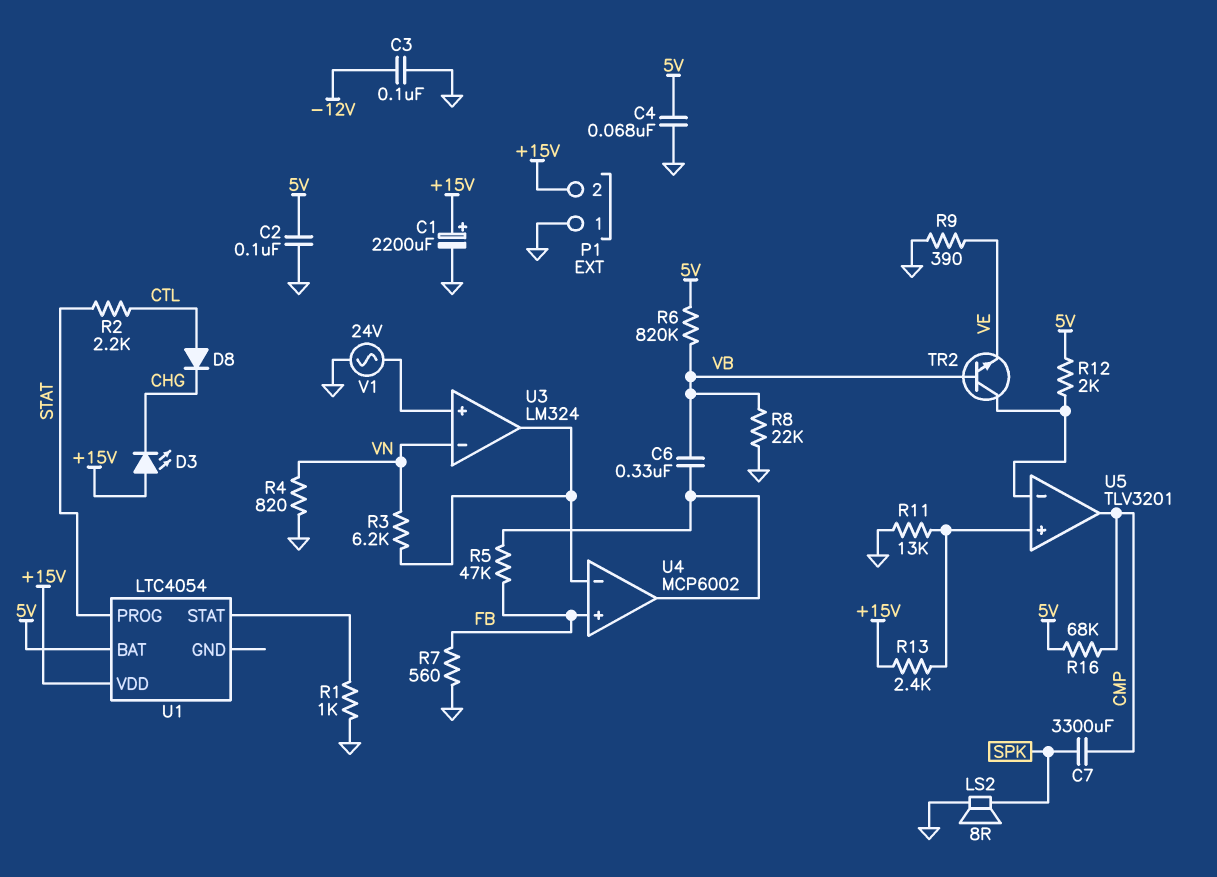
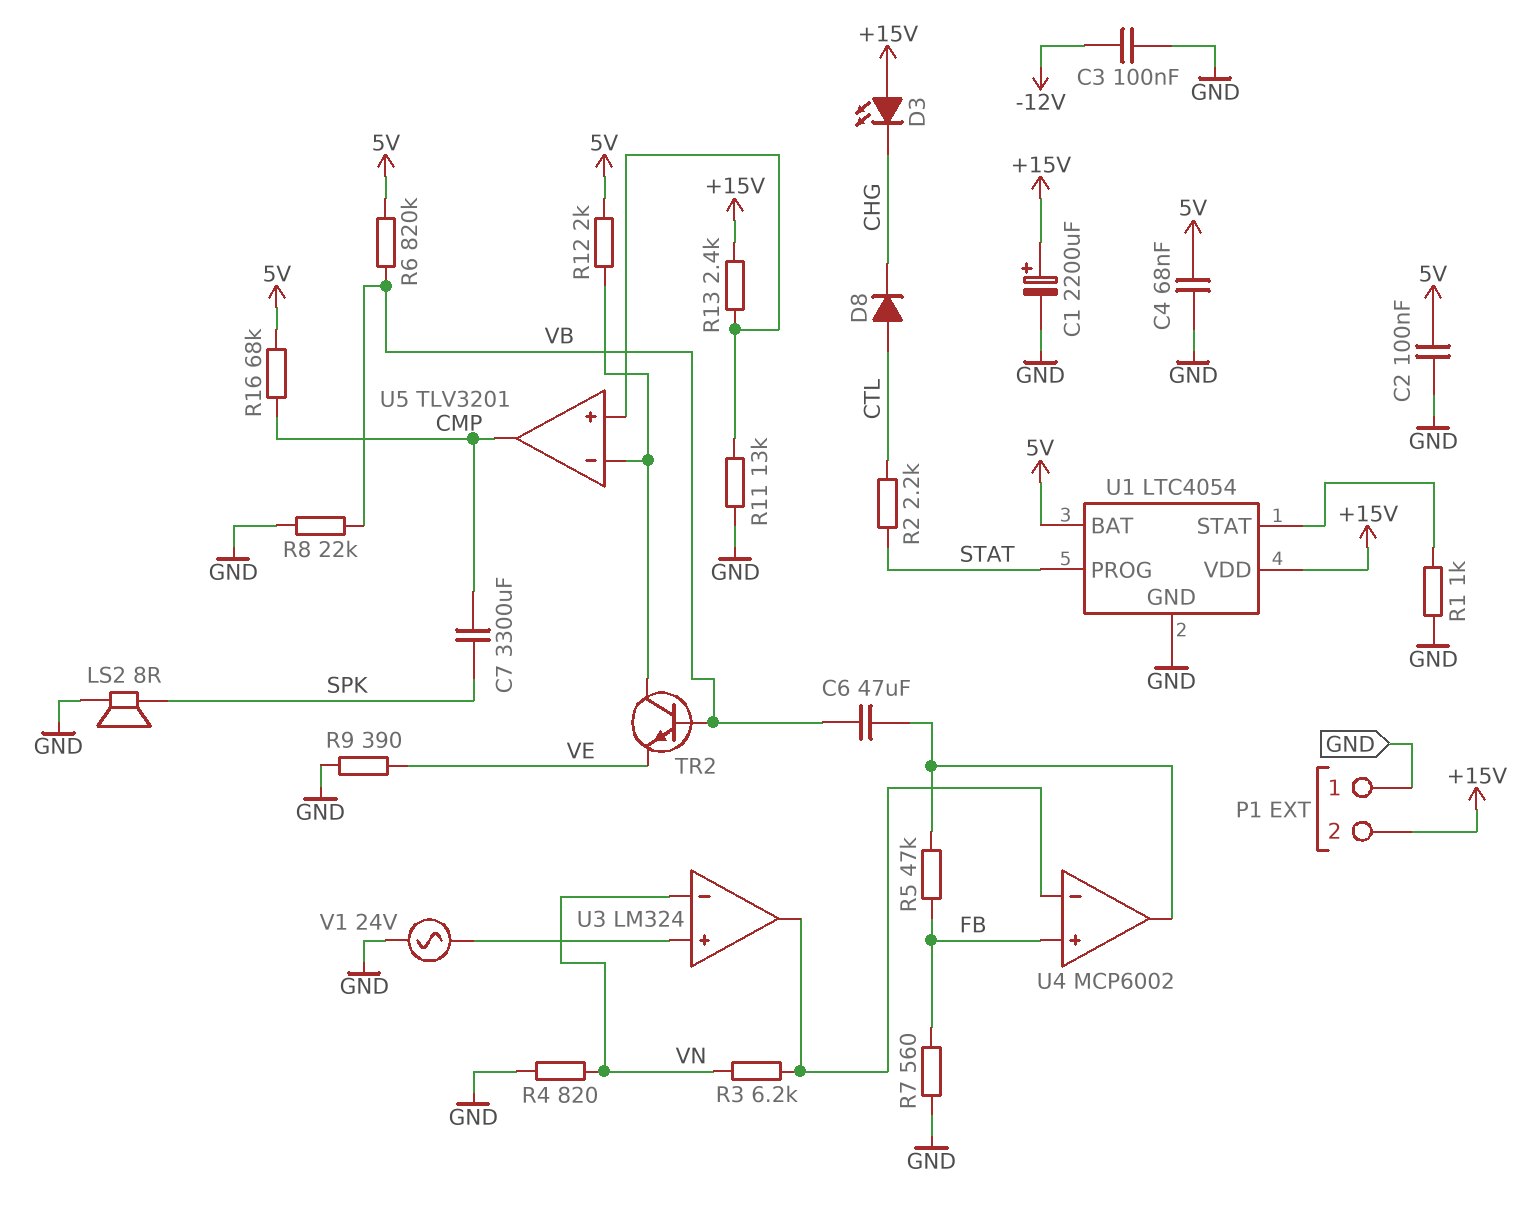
C6: 330nF (U4/out, VB) -> 47uF (U4/out, VB)
U1 pin GND: none -> GND

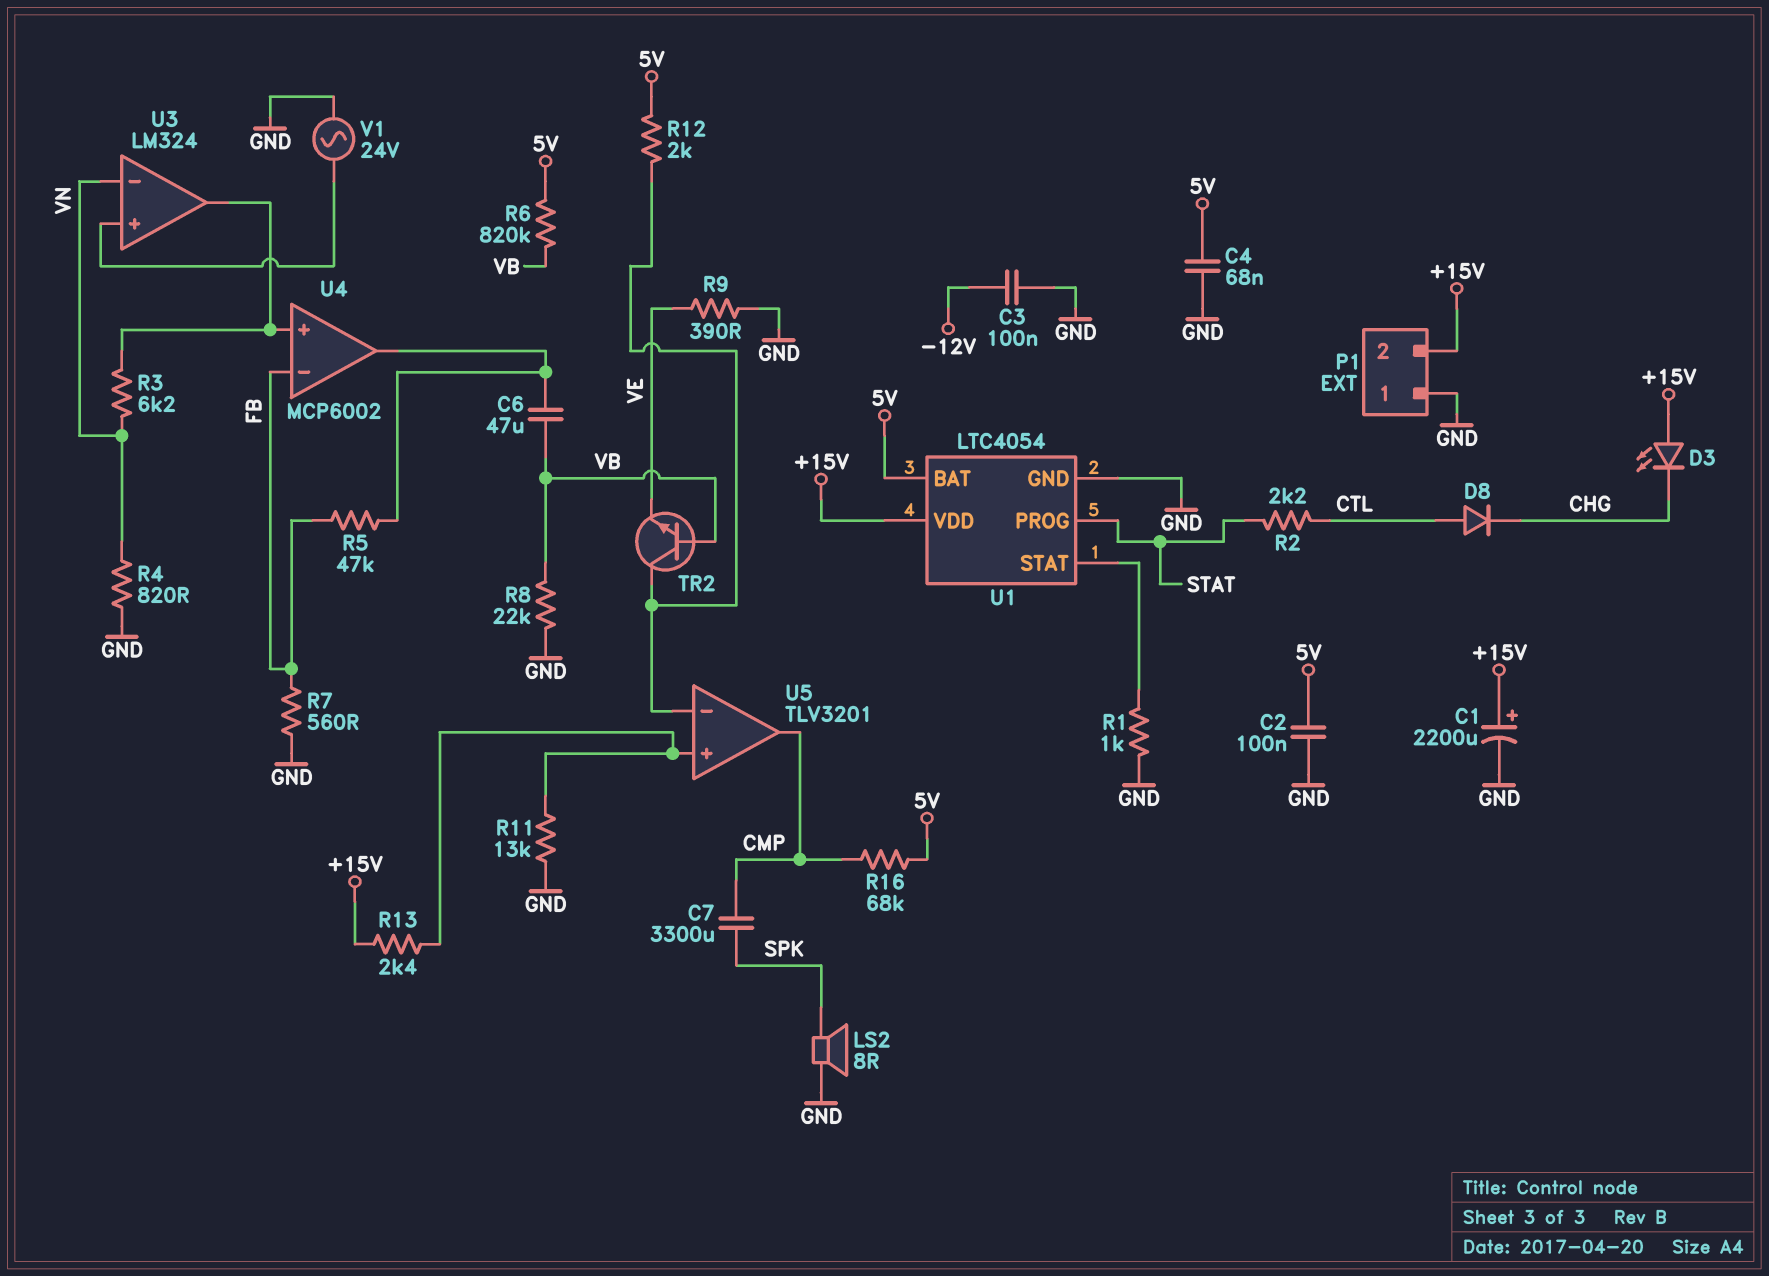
U4 pin in+: FB -> U3/out
U4 pin in-: U3/out -> FB

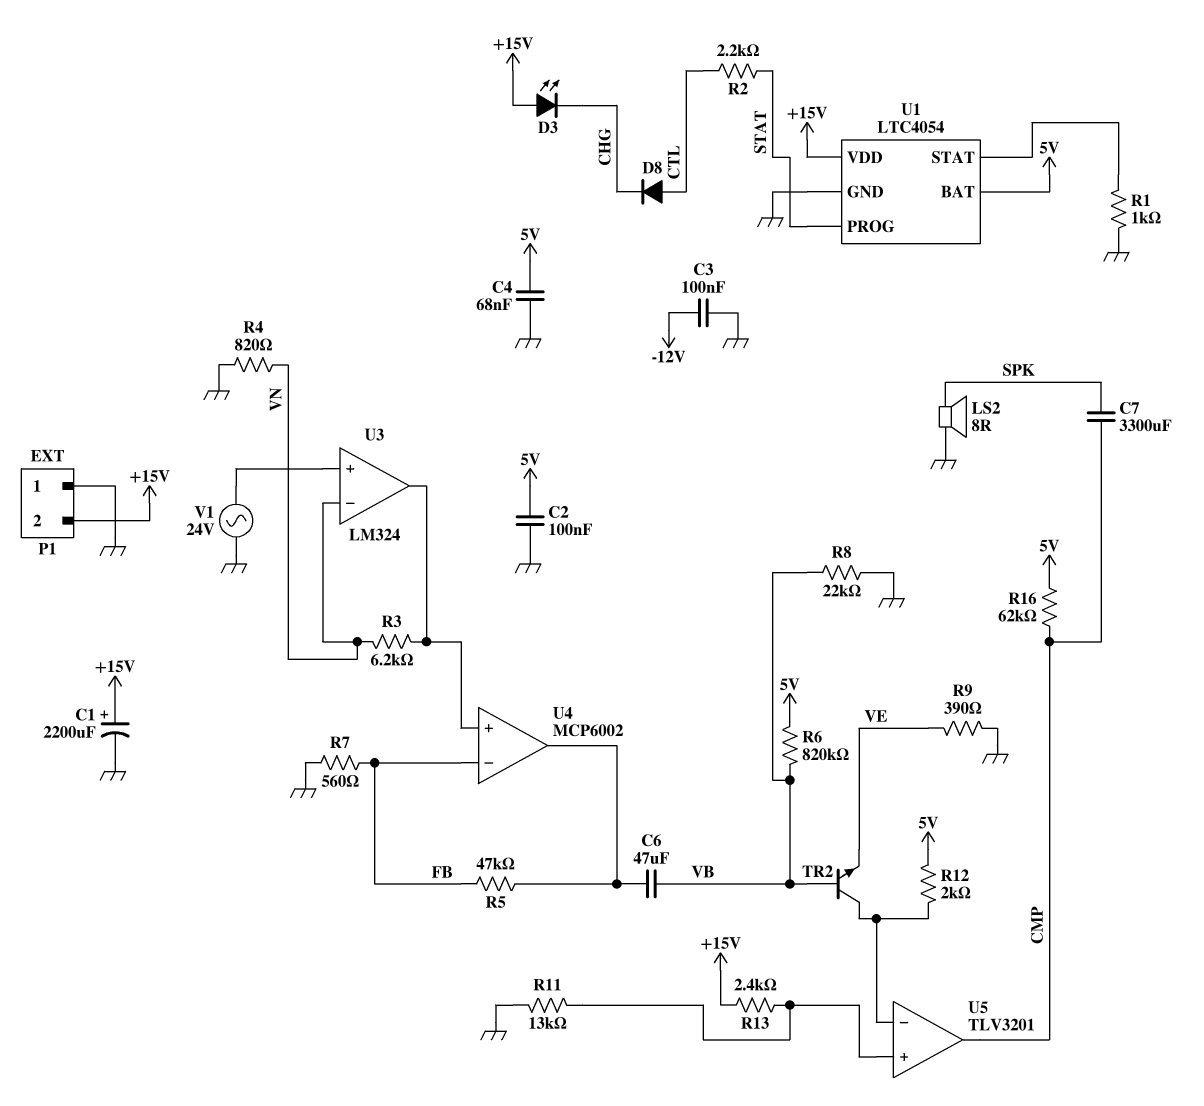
R16: 68k (5V, CMP) -> 62k (5V, CMP)

